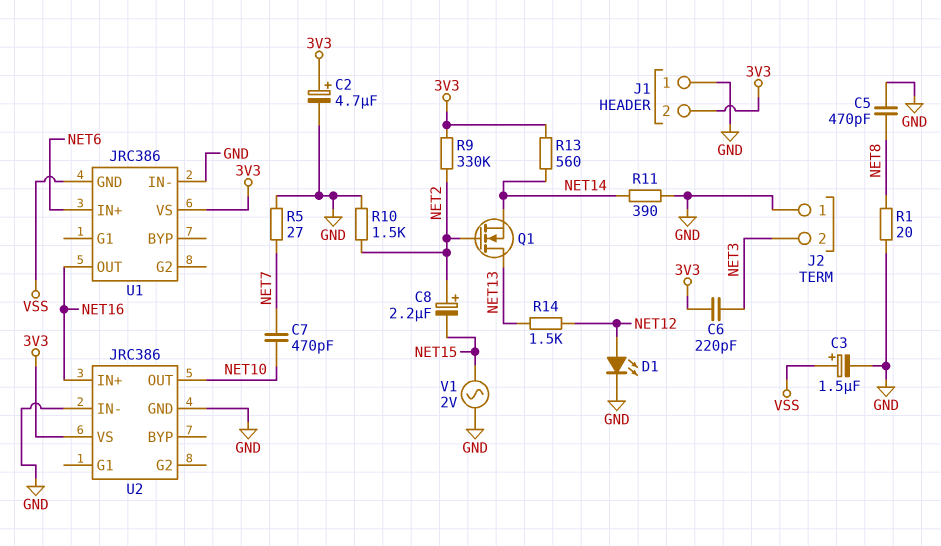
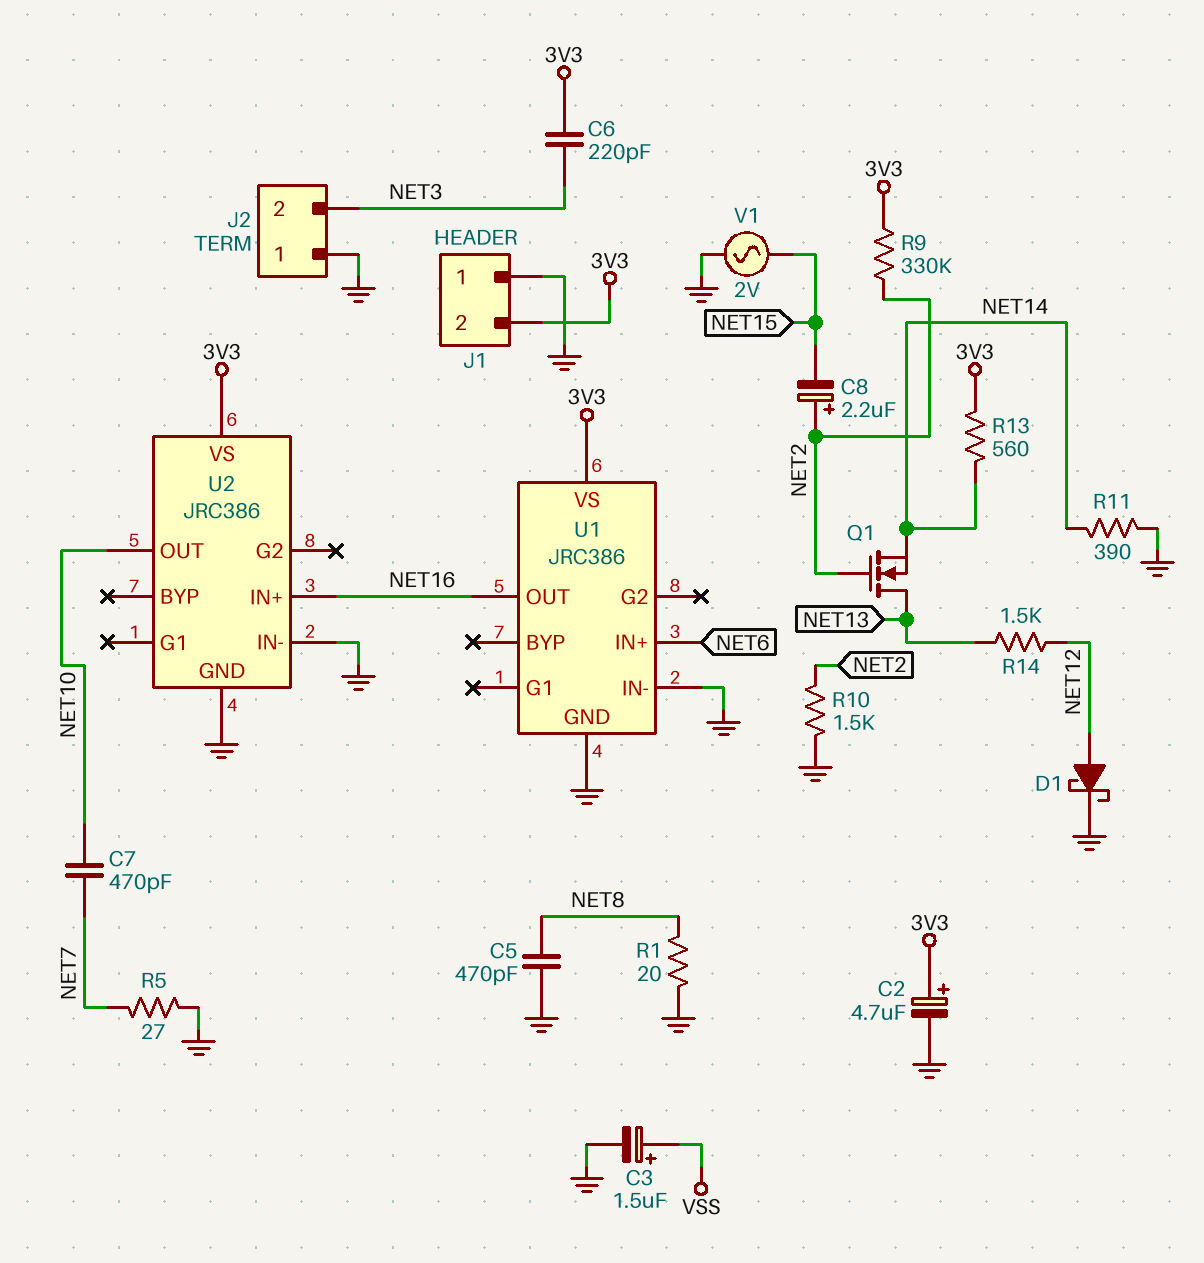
D1: LED (A NET12, K GND) -> schottky (A NET12, K GND)
U1 pin GND: VSS -> GND

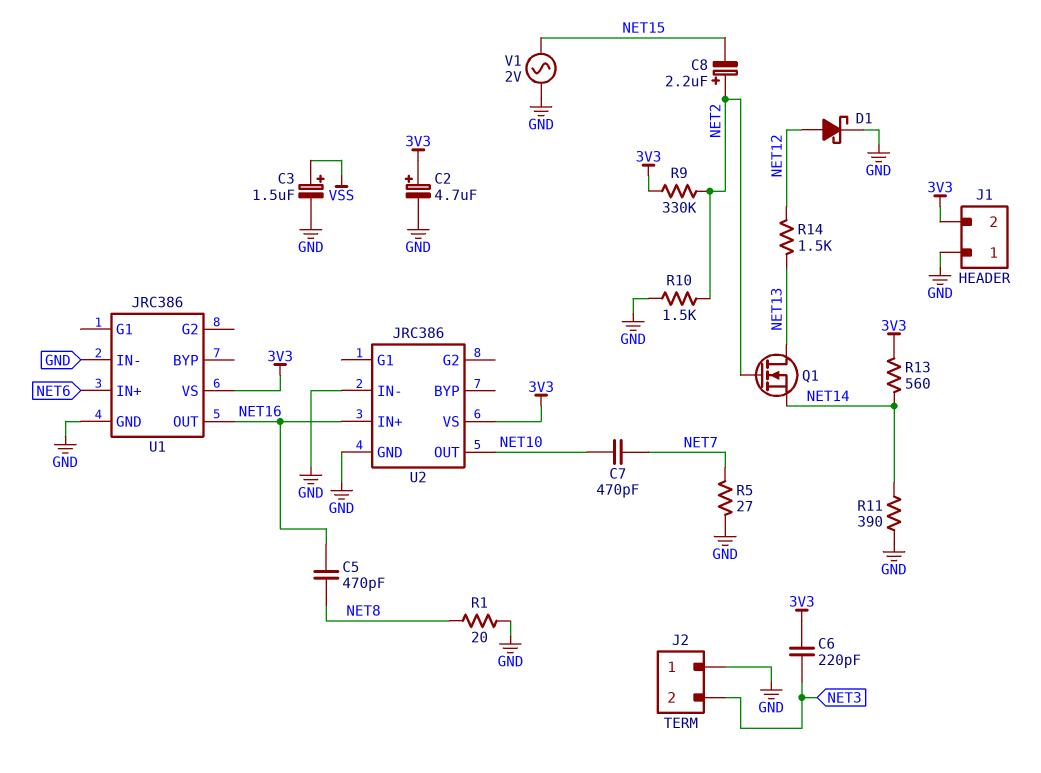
C5: 470pF (GND, NET8) -> 470pF (NET8, NET16)

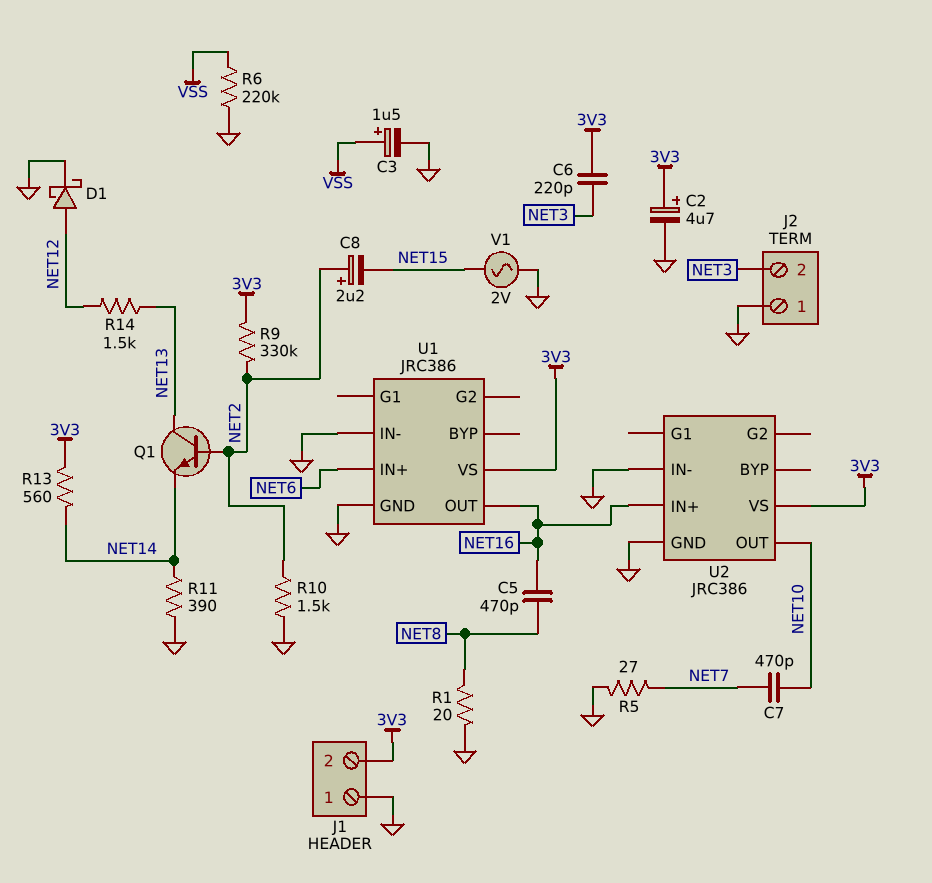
Q1: NMOS (G NET2, D NET13, S NET14) -> NPN (B NET2, C NET13, E NET14)
R6: none -> 220k (GND, VSS)

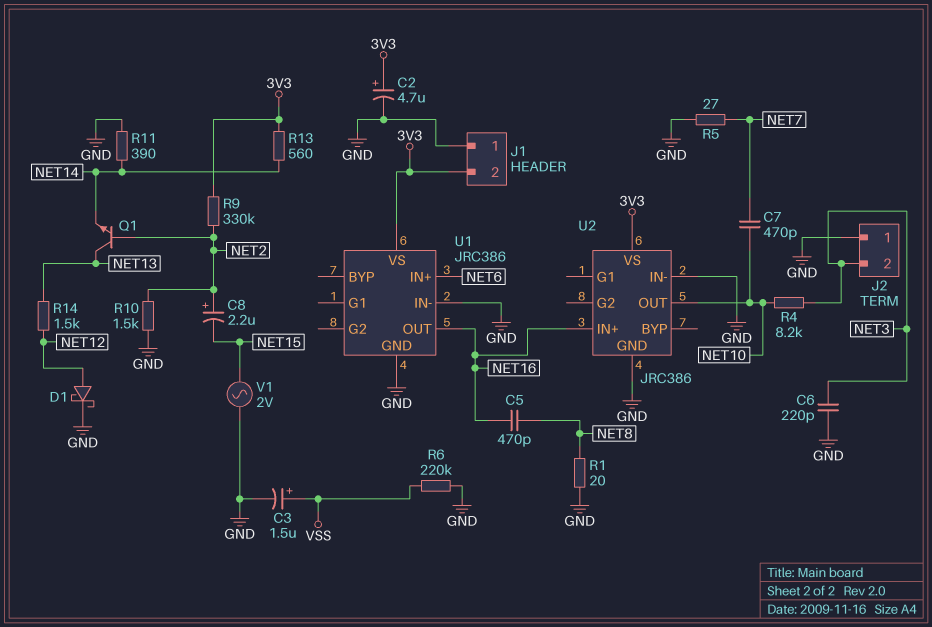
C6: 220pF (3V3, NET3) -> 220pF (GND, NET3)
R4: none -> 8.2k (NET3, NET10)

